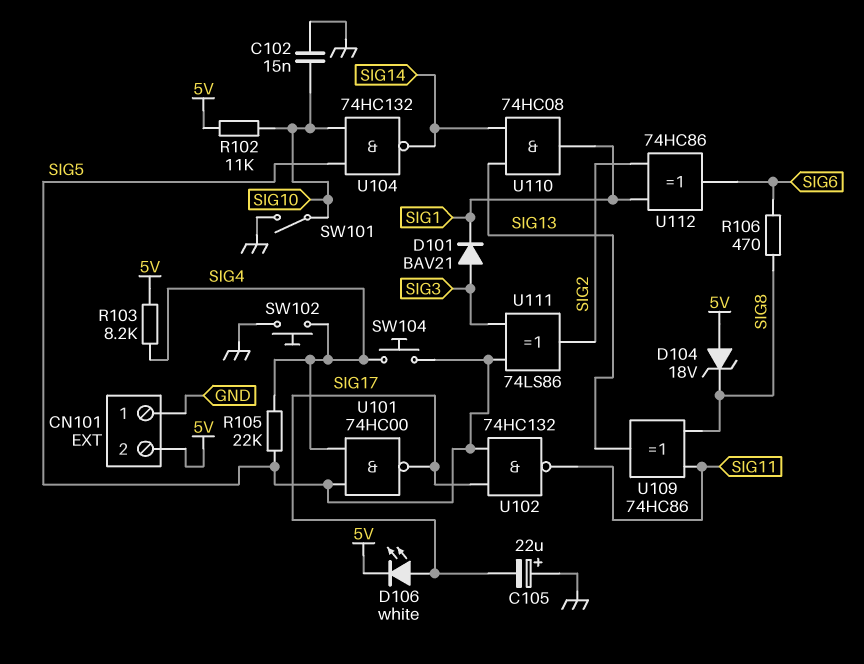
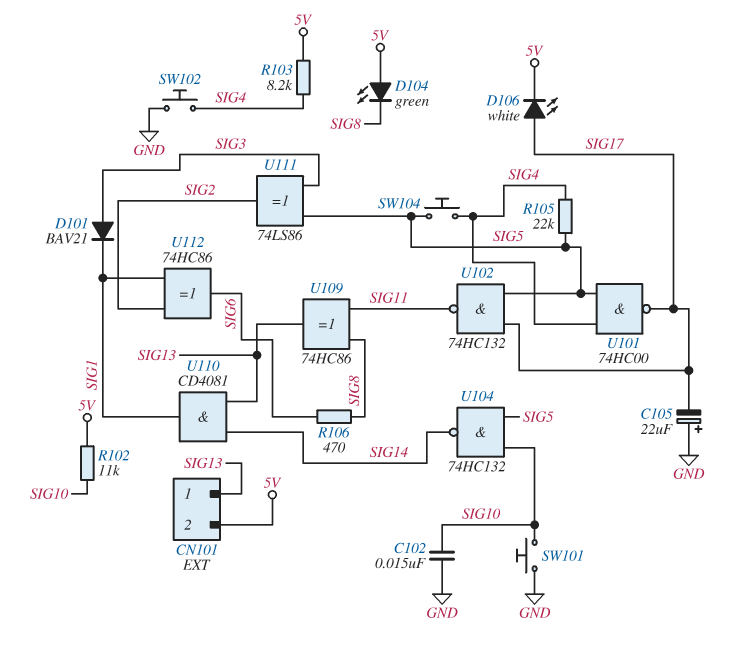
CN101 pin 1: GND -> SIG13
D104: zener 18V (A 5V, K SIG8) -> LED green (A 5V, K SIG8)
SW101: switch (GND, SIG10) -> button (GND, SIG10)
U110: AND 74HC08 (in SIG13, in SIG14, out SIG1) -> AND CD4081 (in SIG13, in SIG14, out SIG1)

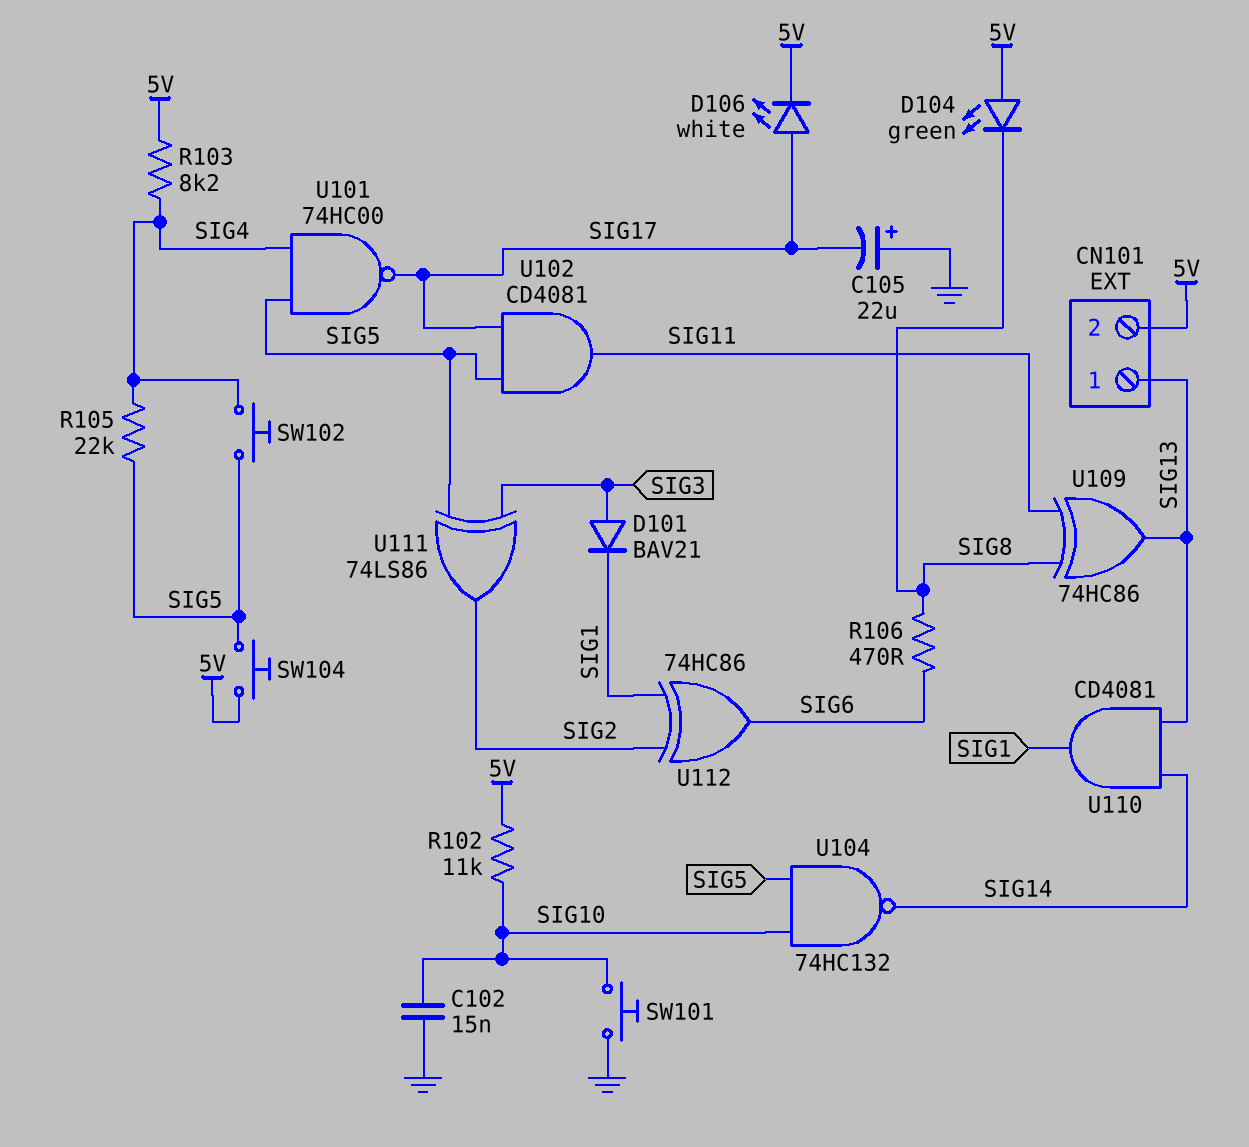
SW102: button (GND, SIG4) -> button (SIG4, SIG5)
SW104: button (SIG4, SIG5) -> button (5V, SIG5)
U102: NAND 74HC132 (in SIG5, in SIG17, out SIG11) -> AND CD4081 (in SIG5, in SIG17, out SIG11)

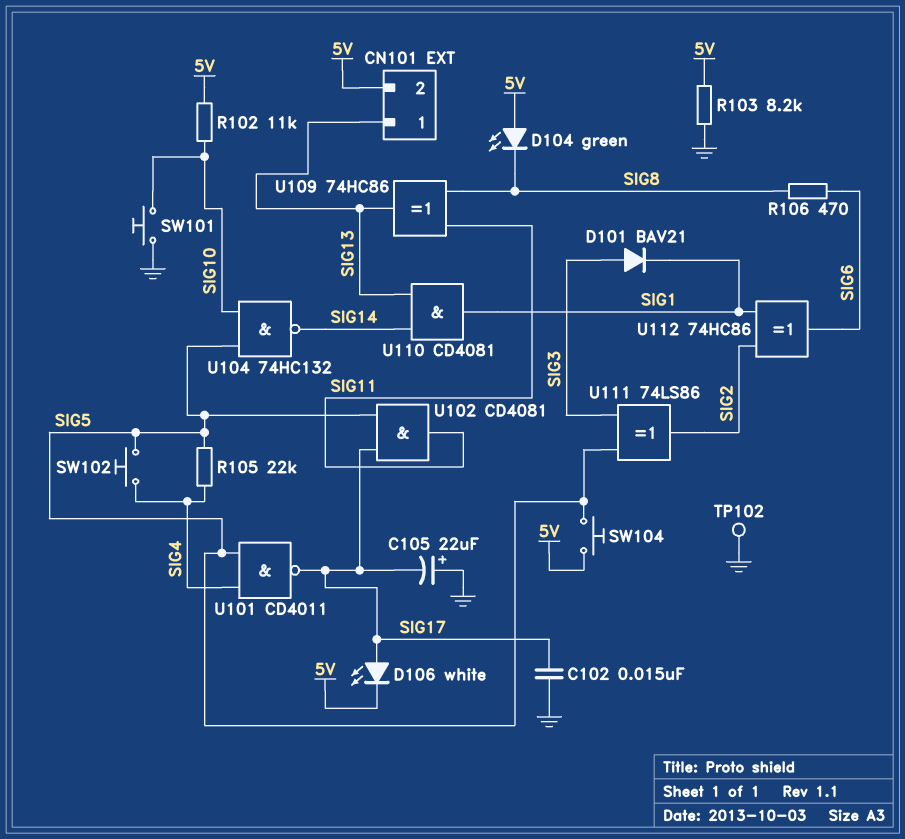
C102: 15nF (GND, SIG10) -> 15nF (GND, SIG17)
R103: 8.2k (5V, SIG4) -> 8.2k (5V, GND)
TP102: none -> test point (GND)
U101: NAND 74HC00 (in SIG4, in SIG5, out SIG17) -> NAND CD4011 (in SIG4, in SIG5, out SIG17)

